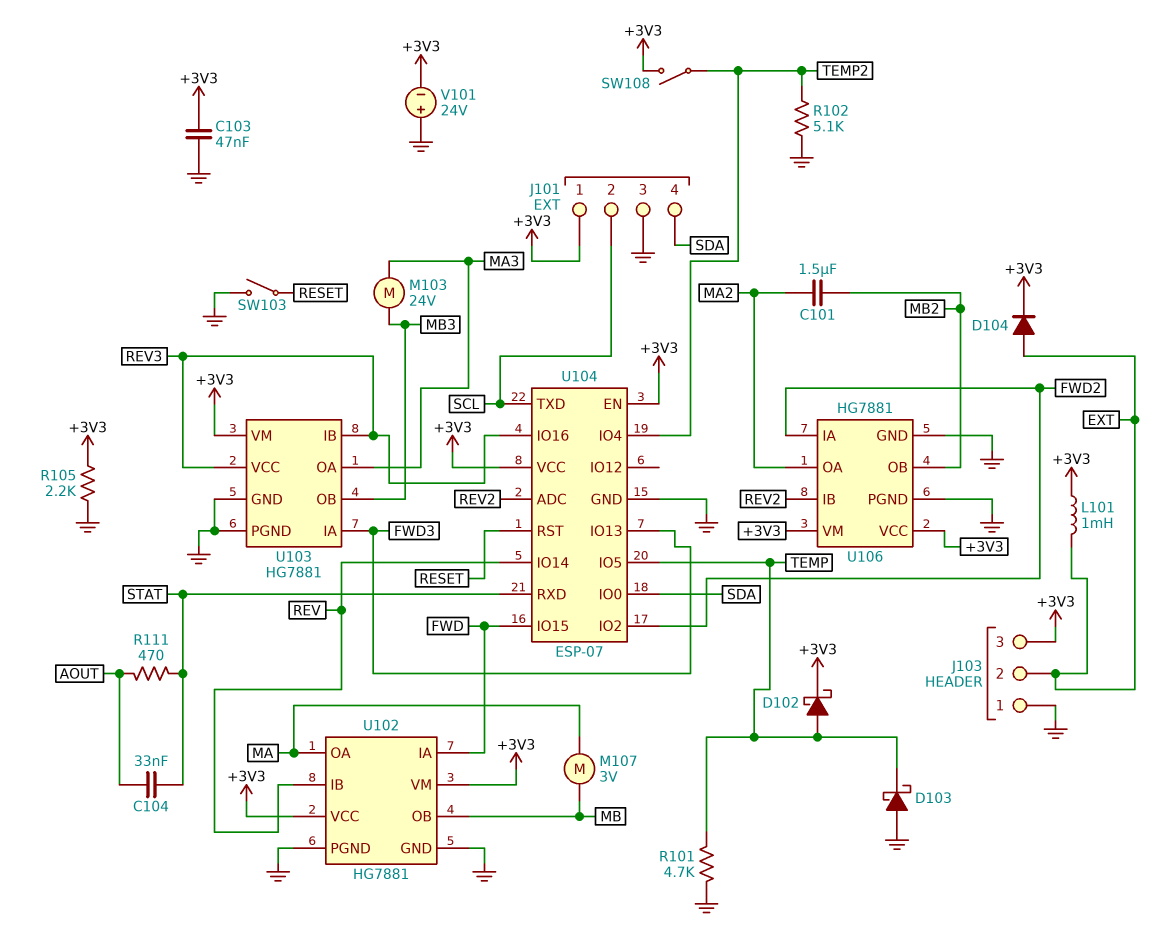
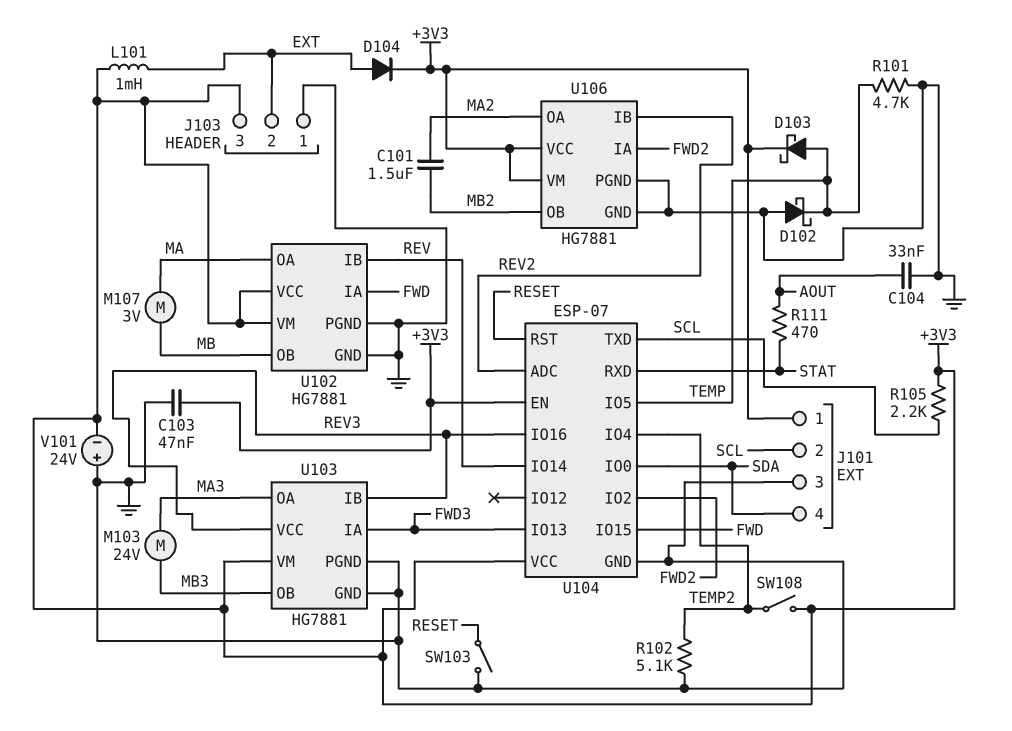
C104: 33nF (AOUT, STAT) -> 33nF (AOUT, GND)
D102: schottky (A TEMP, K +3V3) -> schottky (A GND, K TEMP)
D103: schottky (A GND, K TEMP) -> schottky (A TEMP, K +3V3)
R105: 2.2k (+3V3, GND) -> 2.2k (+3V3, SCL)

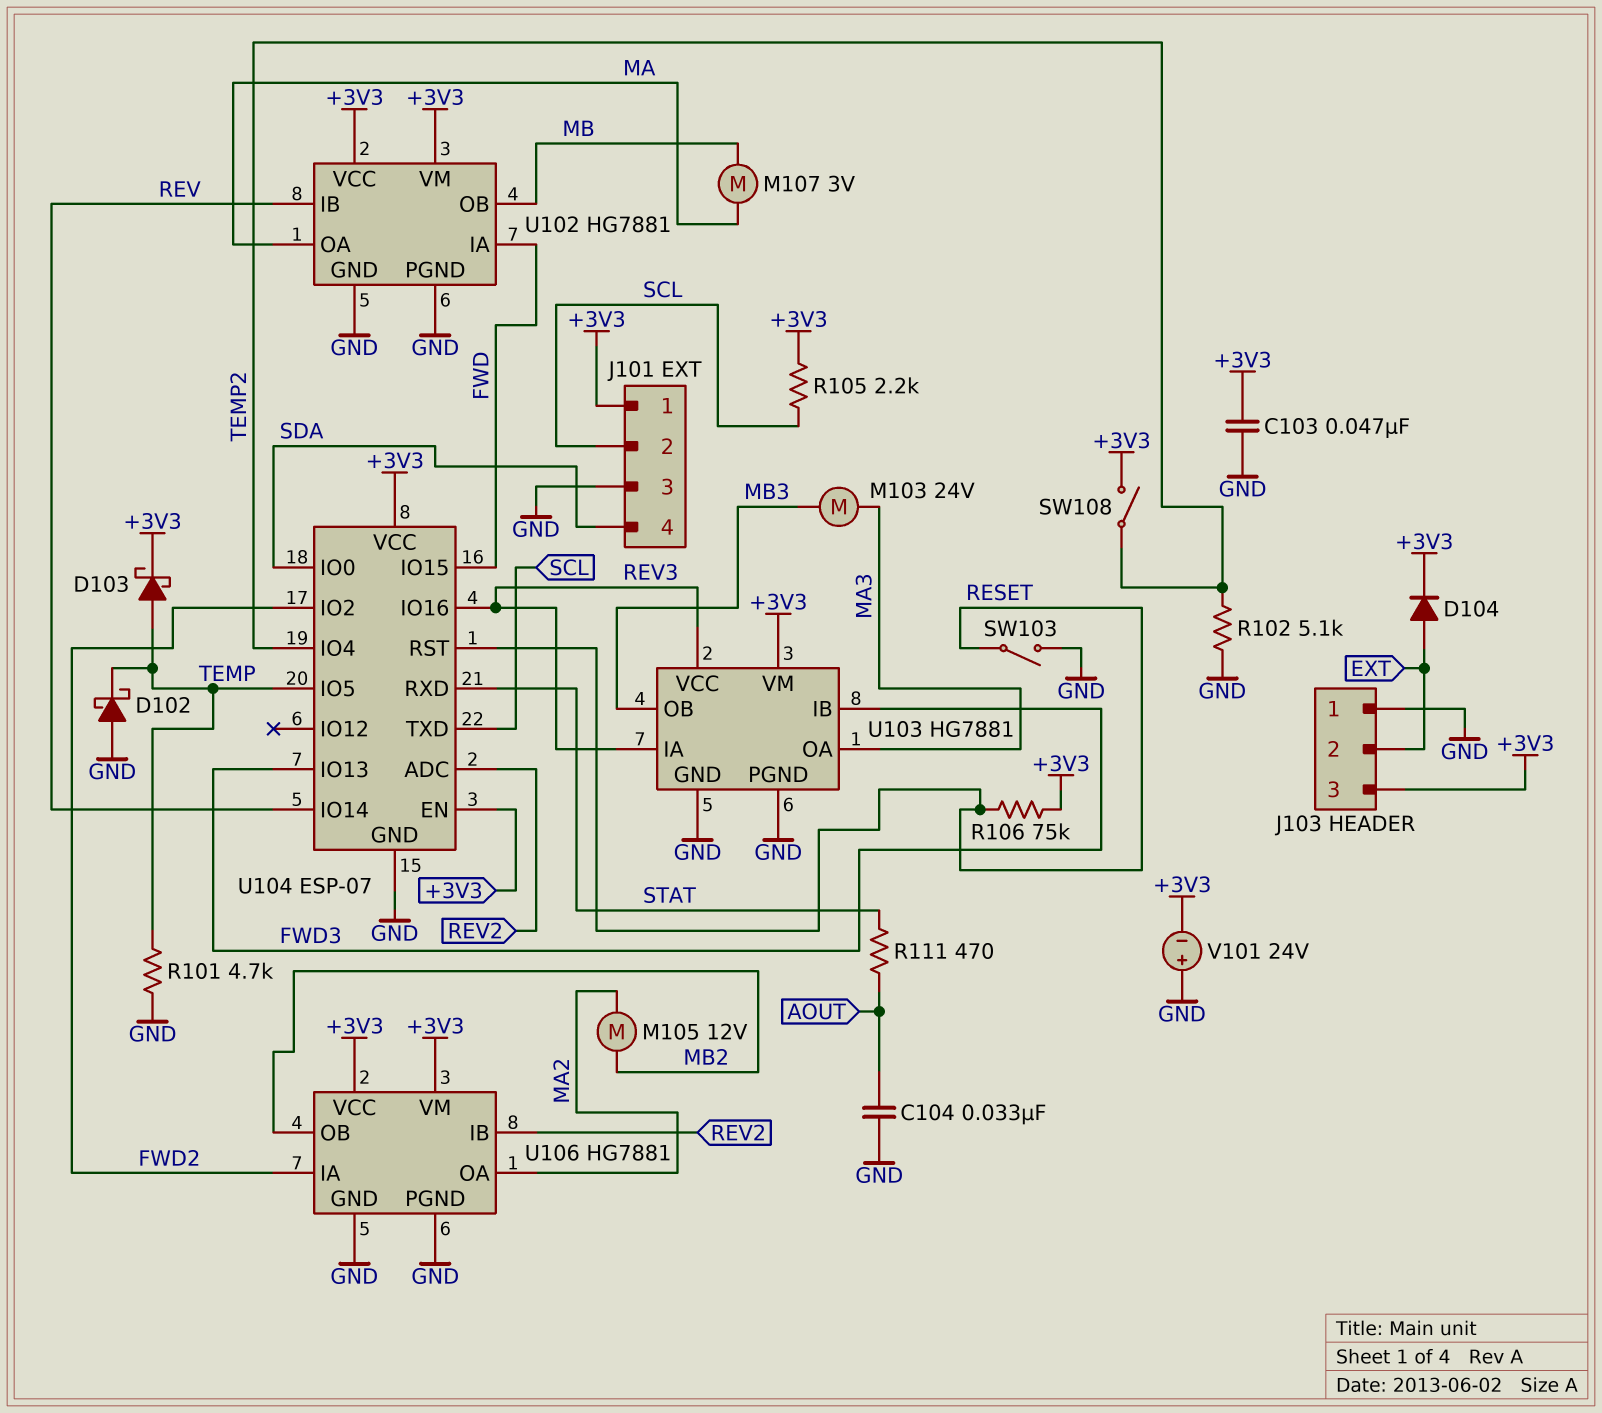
C101: 1.5uF (MA2, MB2) -> none
L101: 1mH (+3V3, EXT) -> none
M105: none -> motor 12V (MA2, MB2)
R106: none -> 75k (+3V3, RESET)
U103 pin IA: FWD3 -> REV3
U103 pin IB: REV3 -> FWD3

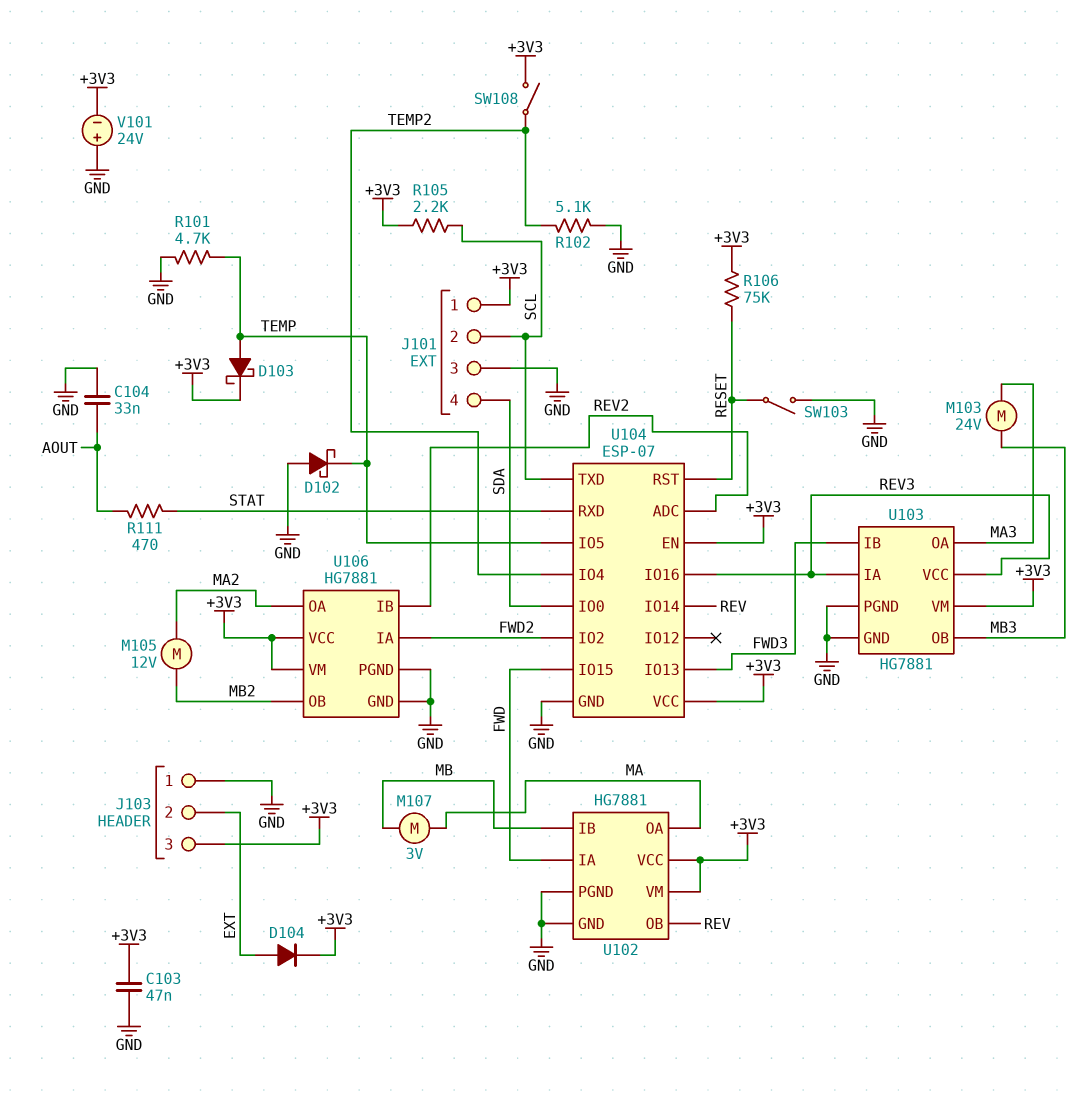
U102 pin IB: REV -> MB
U102 pin OB: MB -> REV

